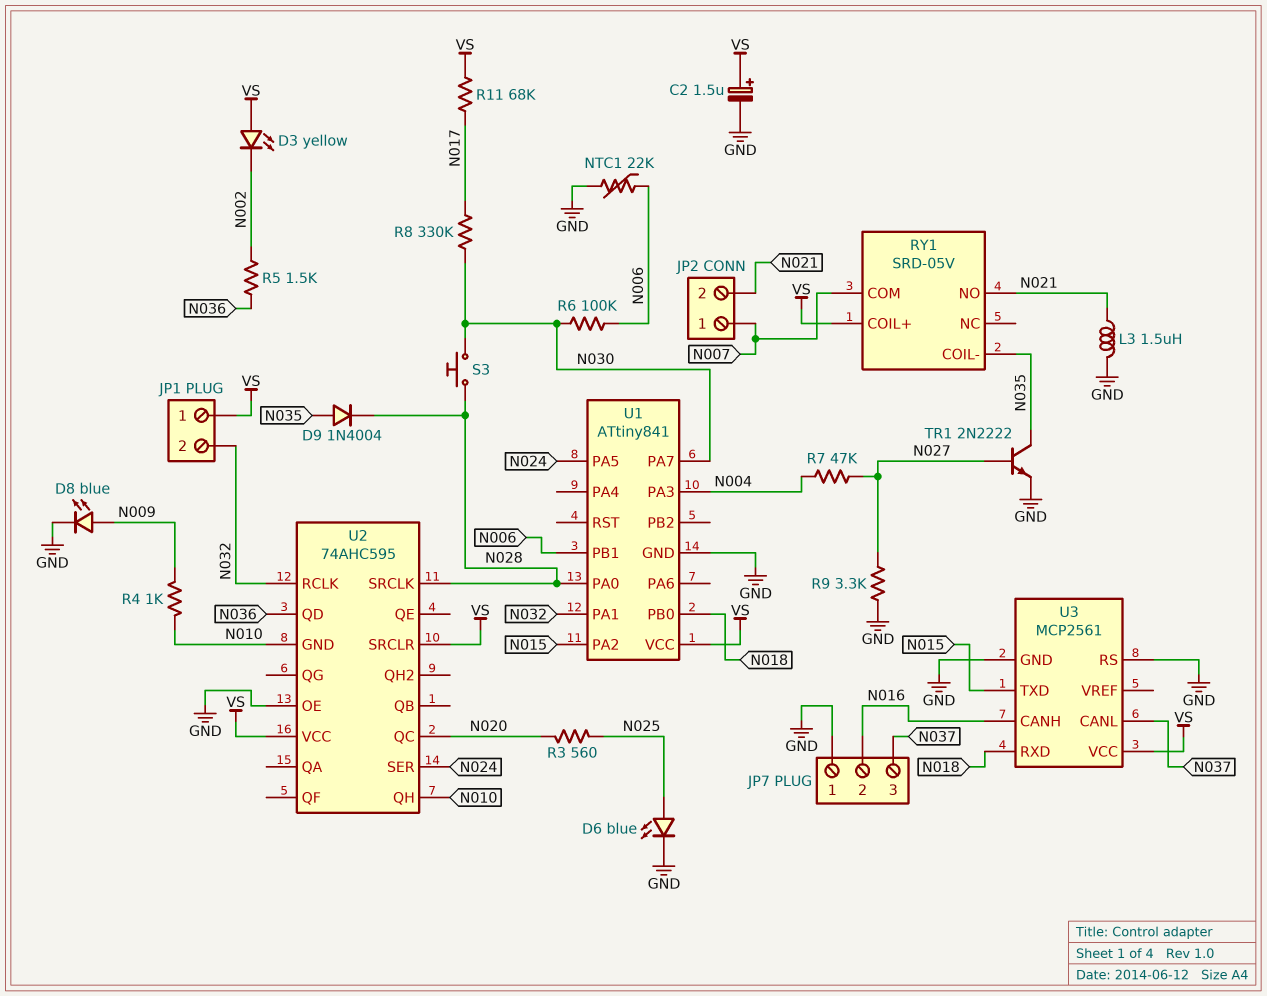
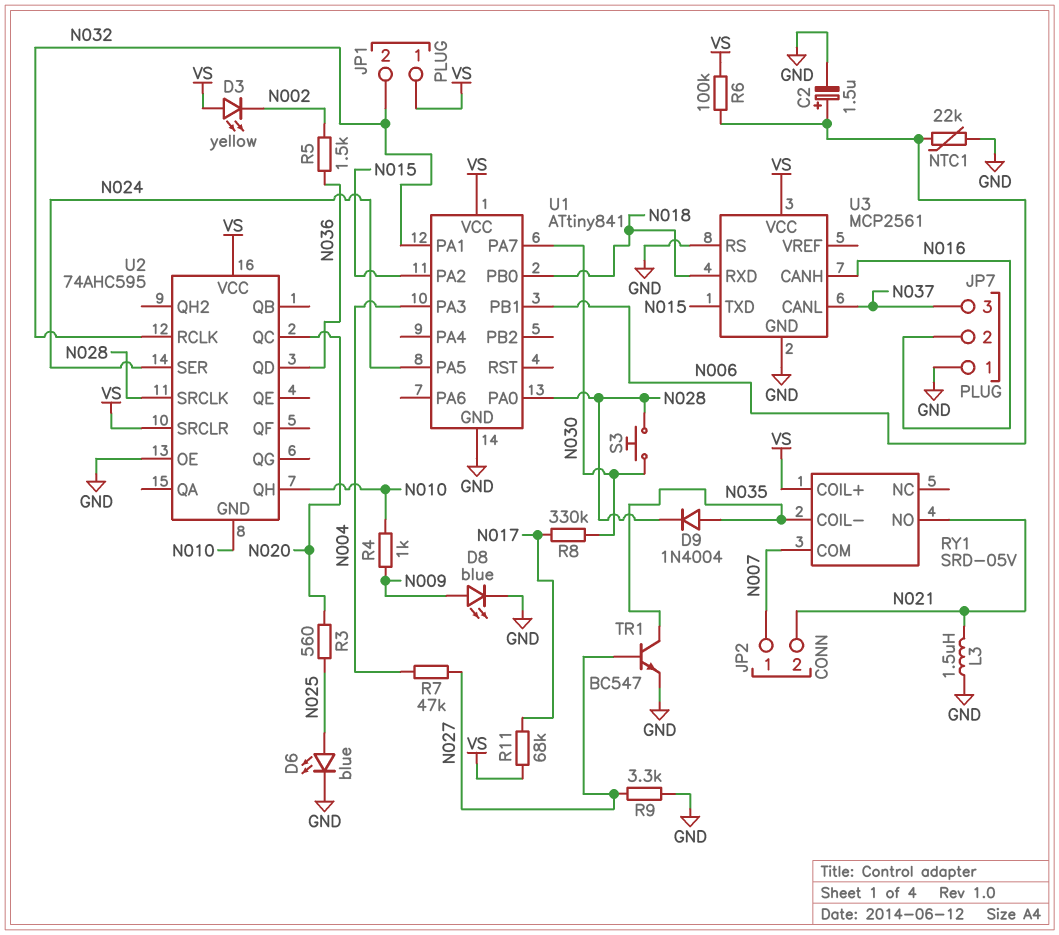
C2: 1.5uF (plus VS, minus GND) -> 1.5uF (plus N006, minus GND)
R6: 100k (N006, N030) -> 100k (N006, VS)
TR1: NPN 2N2222 (B N027, C N035, E GND) -> NPN BC547 (B N027, C N035, E GND)

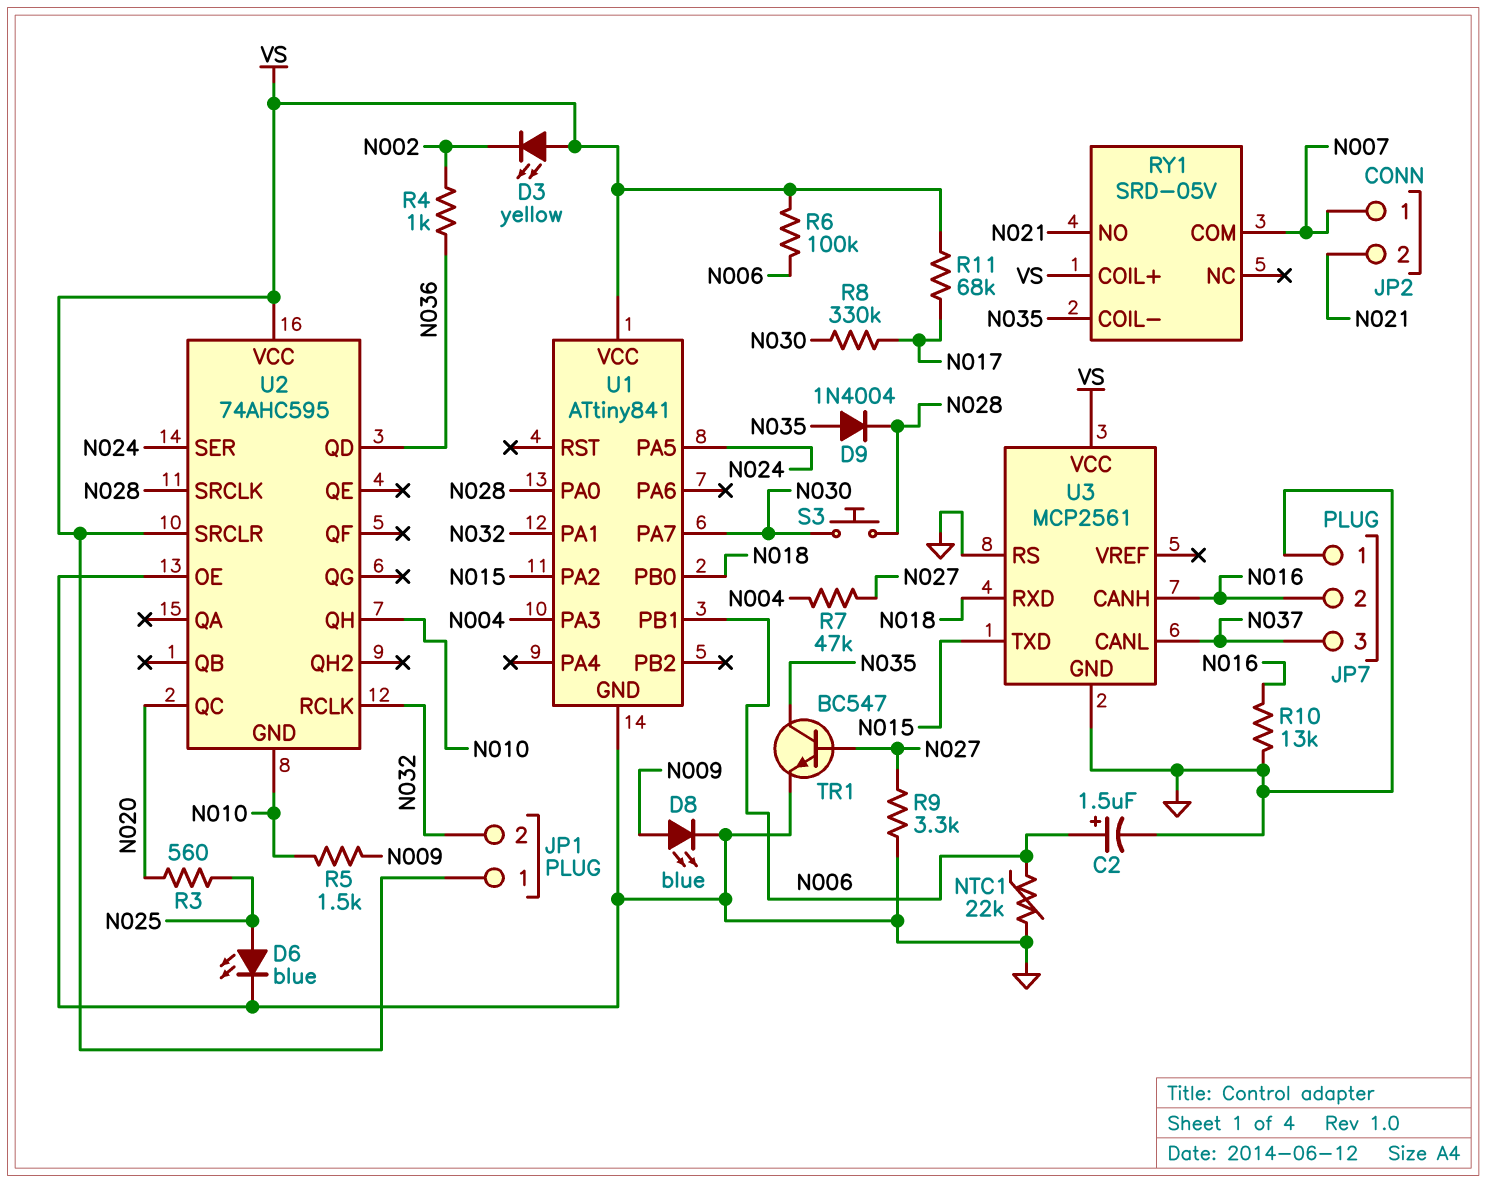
L3: 1.5uH (GND, N021) -> none
R4: 1k (N009, N010) -> 1k (N002, N036)
R5: 1.5k (N002, N036) -> 1.5k (N009, N010)
R10: none -> 13k (GND, N016)

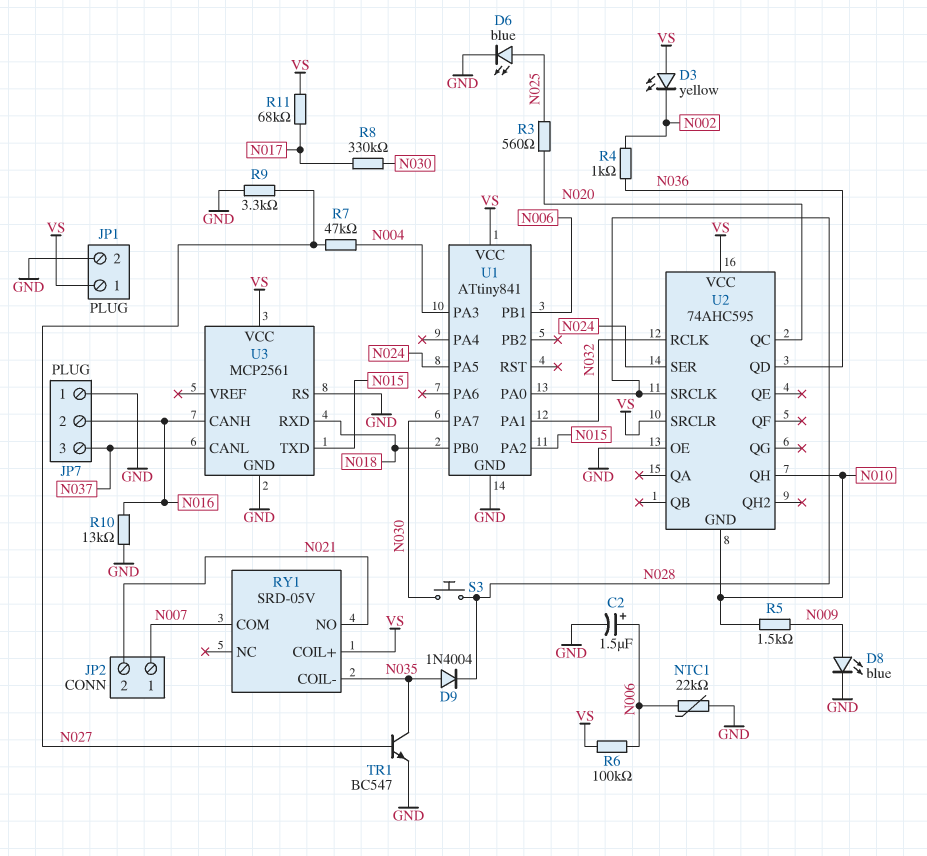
JP1 pin 2: N032 -> GND

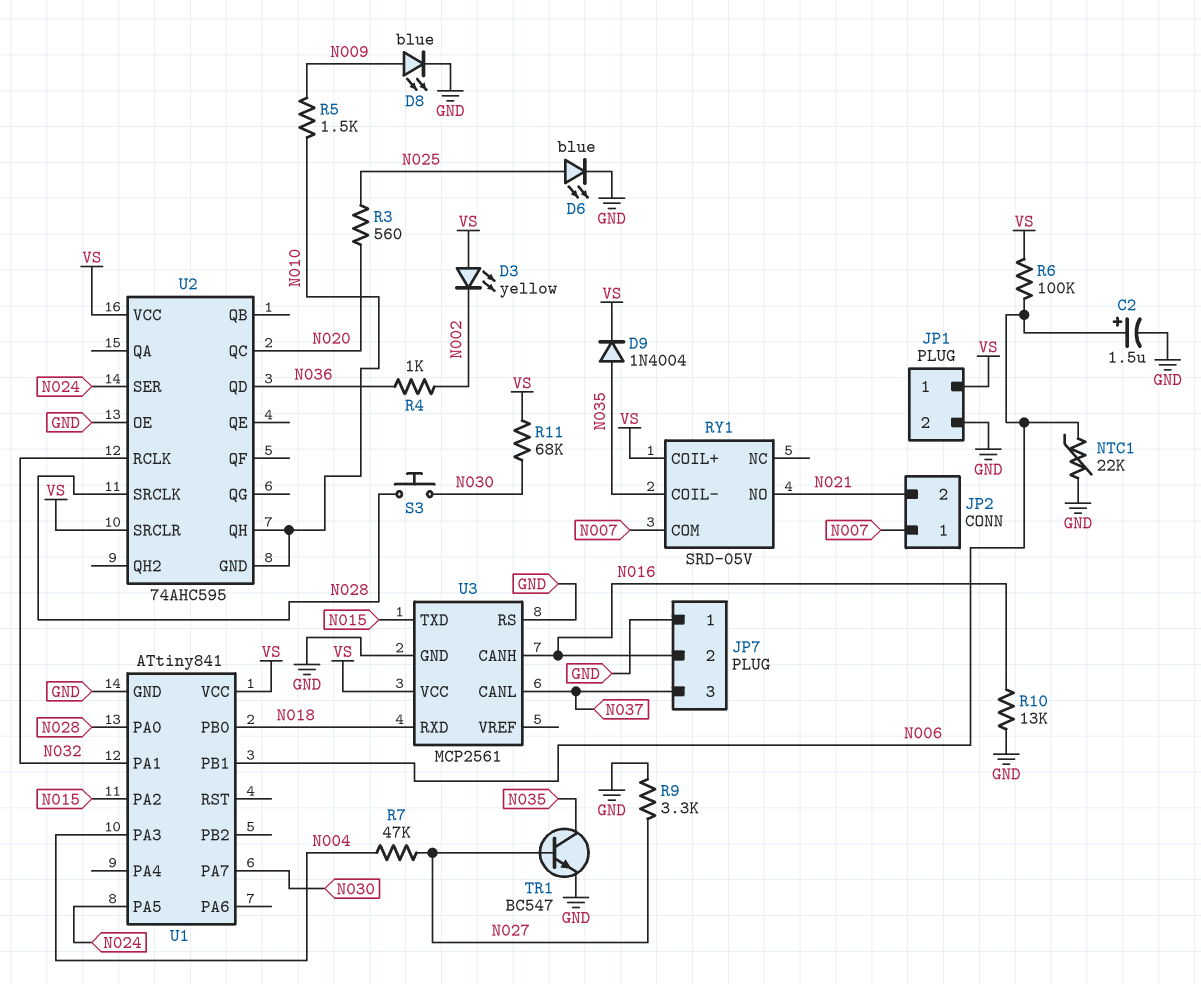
D9: diode 1N4004 (A N035, K N028) -> diode 1N4004 (A N035, K VS)
R8: 330k (N017, N030) -> none
R11: 68k (N017, VS) -> 68k (N030, VS)

